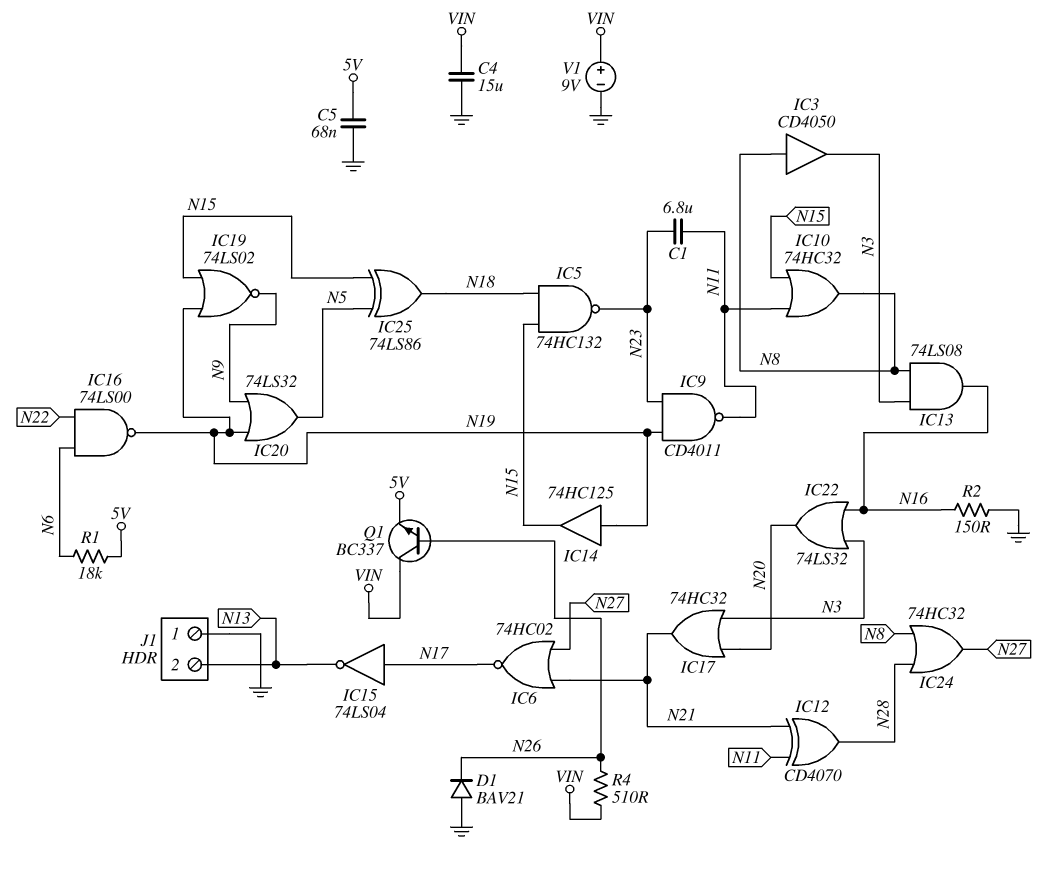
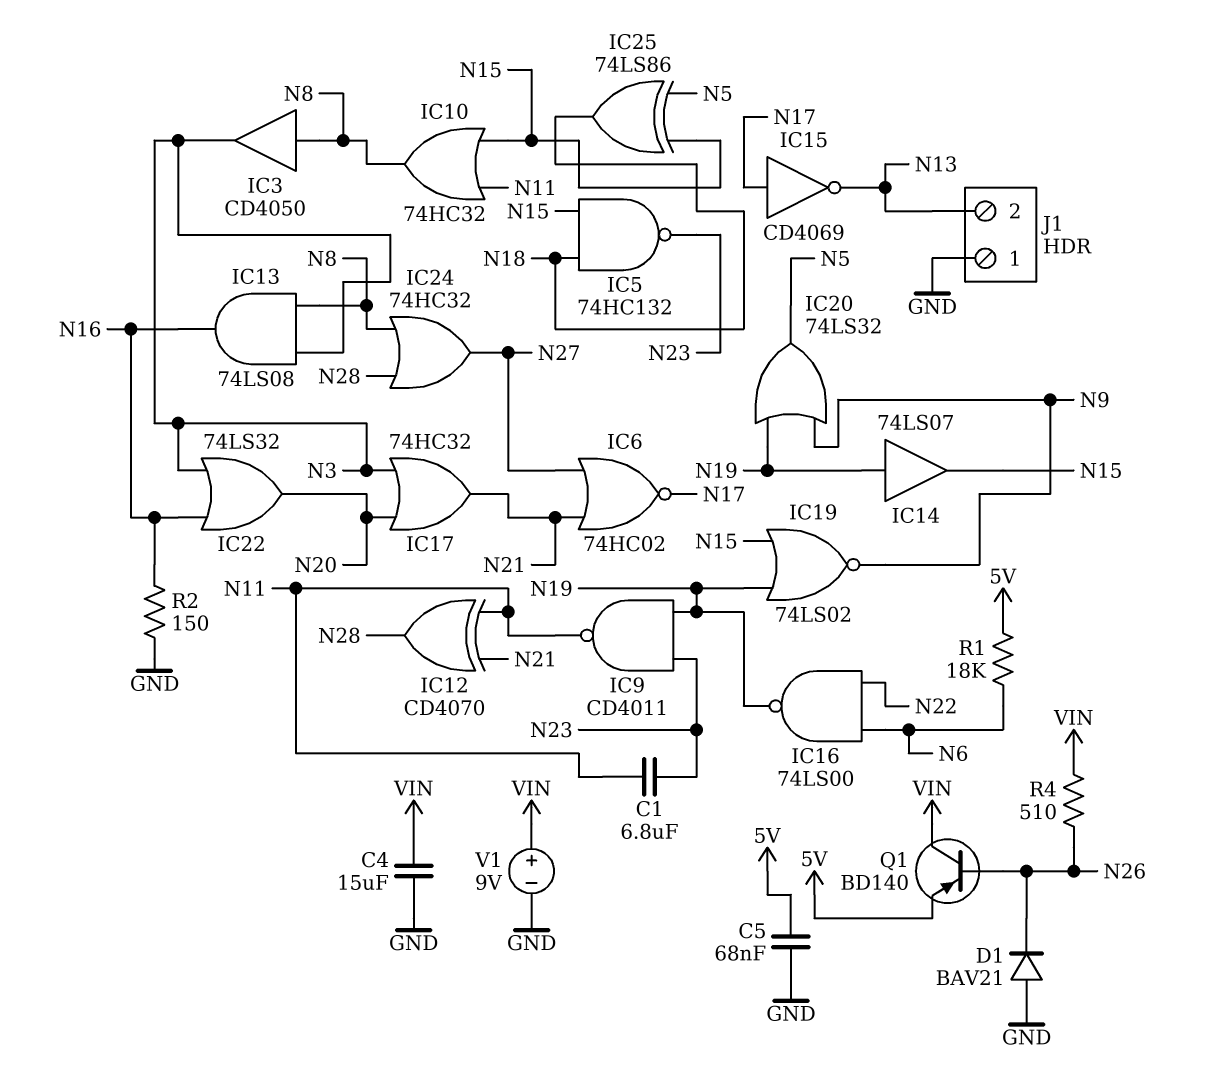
IC14: buffer 74HC125 (in N19, out N15) -> buffer 74LS07 (in N19, out N15)
IC15: NOT 74LS04 (in N17, out N13) -> NOT CD4069 (in N17, out N13)
Q1: NPN BC337 (B N26, C VIN, E 5V) -> PNP BD140 (B N26, C VIN, E 5V)

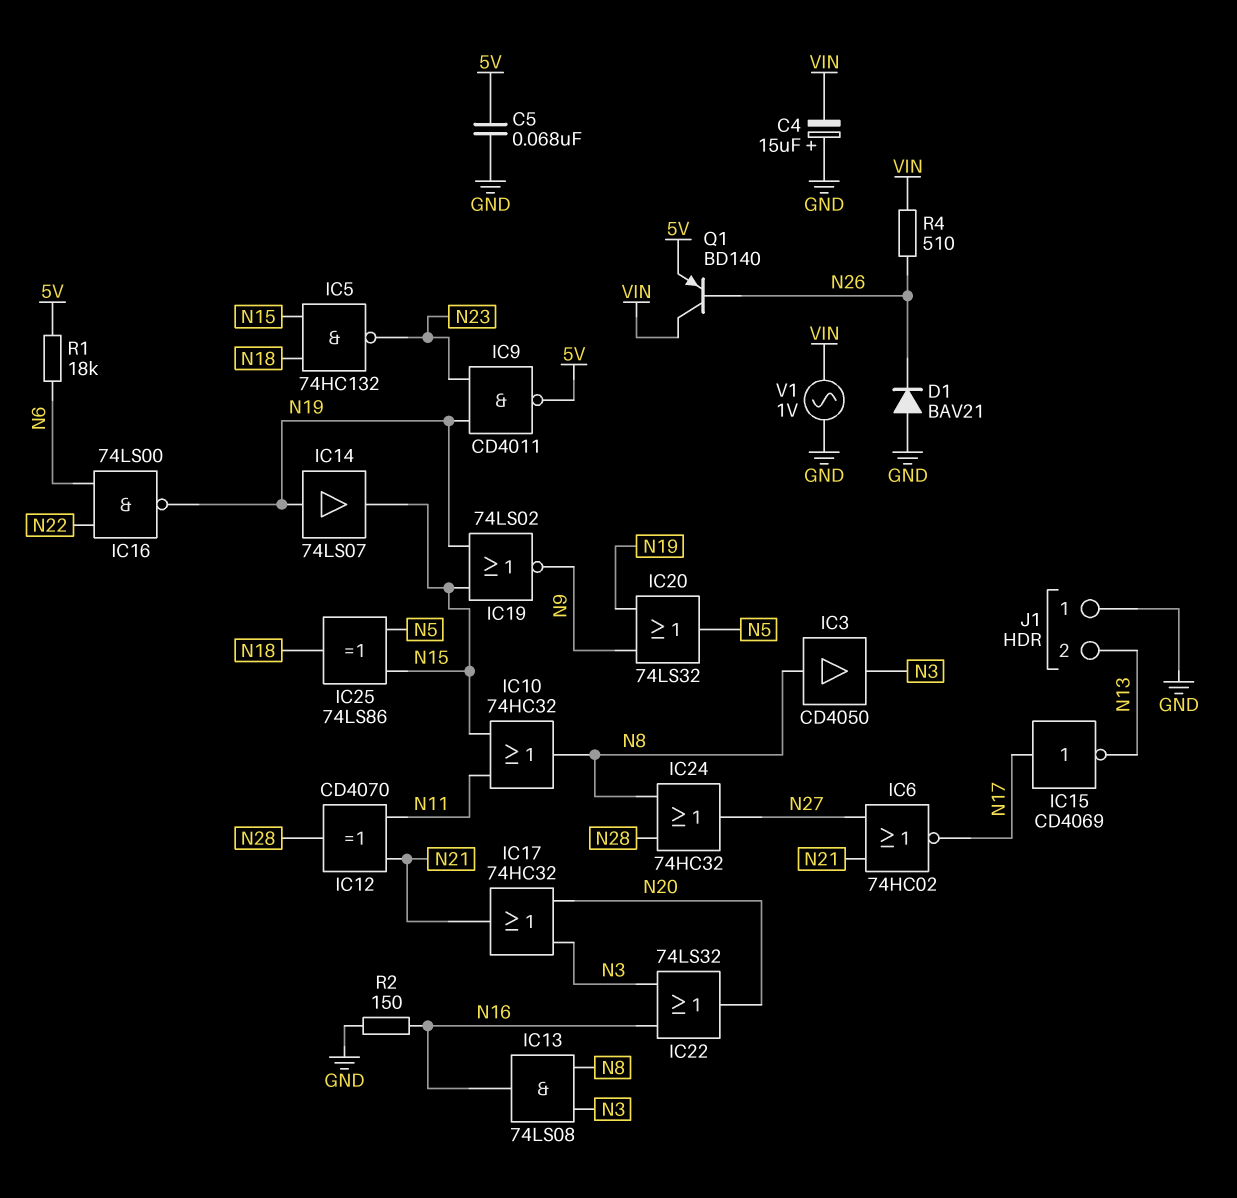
C1: 6.8uF (N11, N23) -> none
C4: 15uF (GND, VIN) -> 15uF (plus GND, minus VIN)
IC9: NAND CD4011 (in N19, in N23, out N11) -> NAND CD4011 (in N19, in N23, out 5V)
V1: 9V (plus VIN, minus GND) -> AC 1V (GND, VIN)

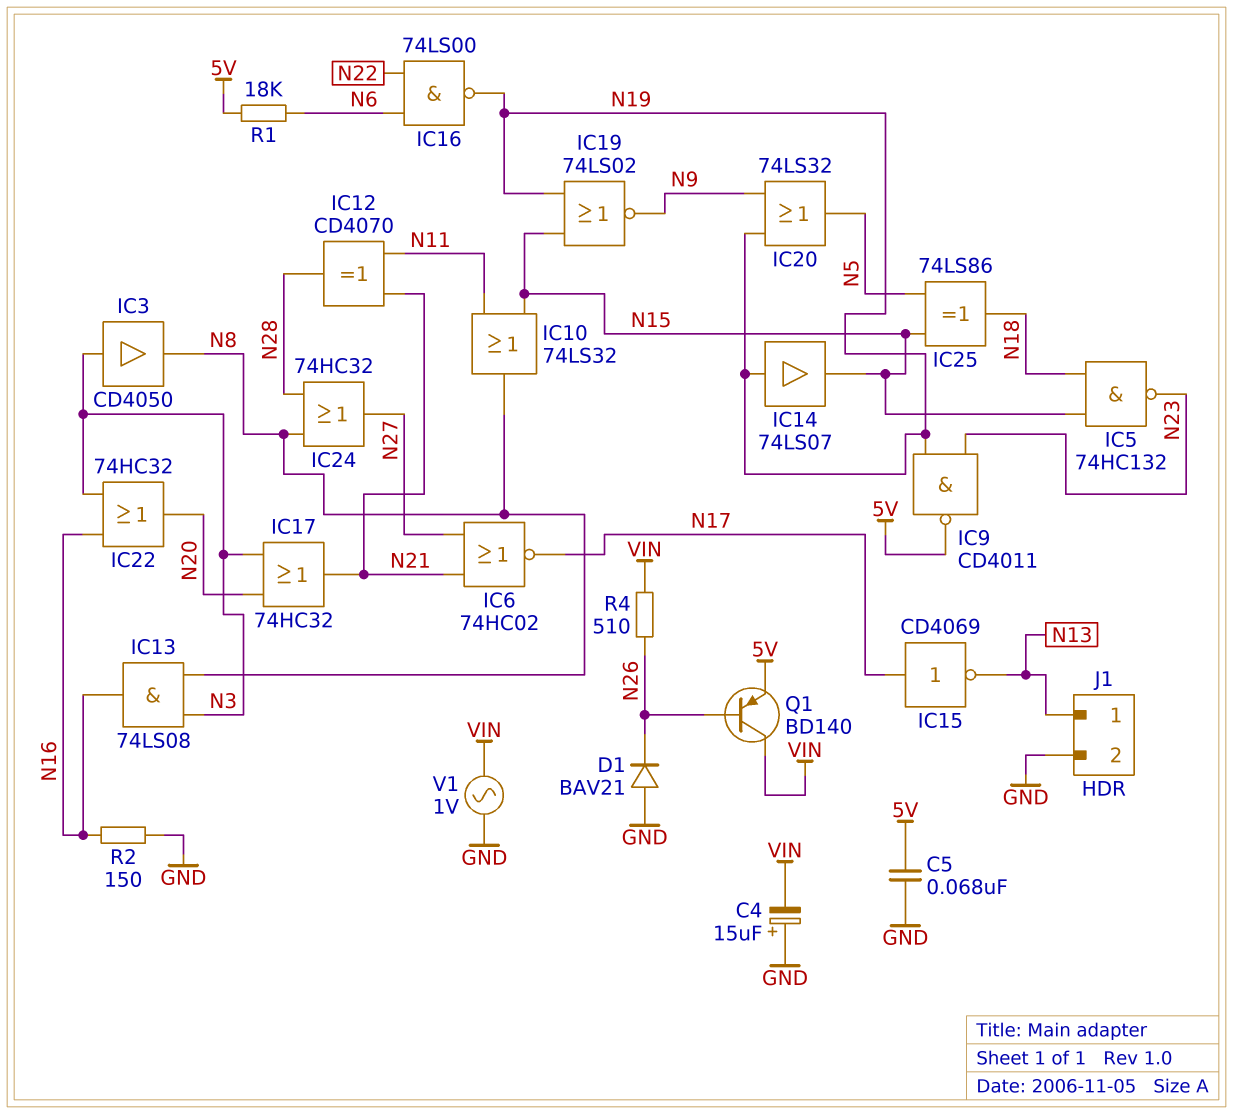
IC3: buffer CD4050 (in N8, out N3) -> buffer CD4050 (in N3, out N8)
IC10: OR 74HC32 (in N11, in N15, out N8) -> OR 74LS32 (in N11, in N15, out N8)
IC22: OR 74LS32 (in N3, in N16, out N20) -> OR 74HC32 (in N3, in N16, out N20)
J1 pin 1: GND -> N13
J1 pin 2: N13 -> GND

